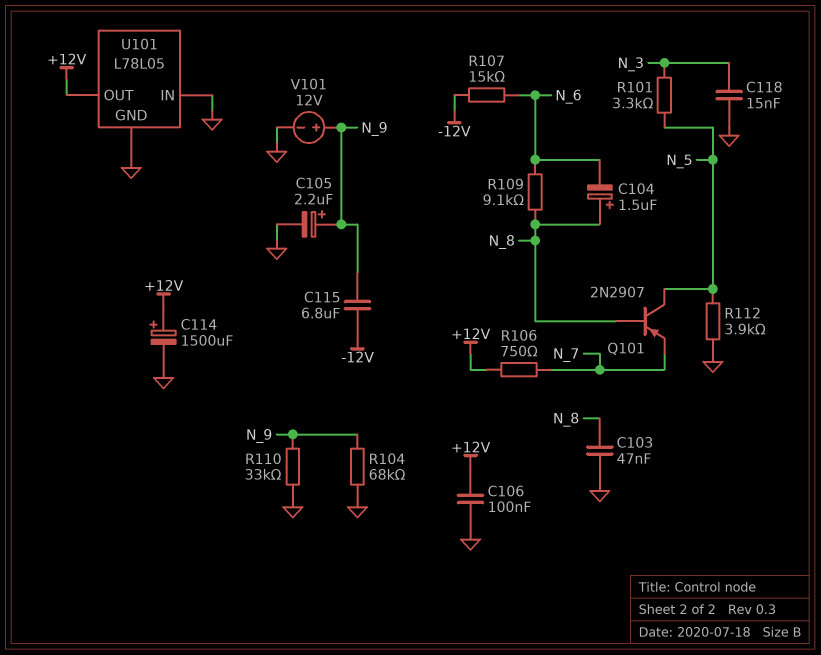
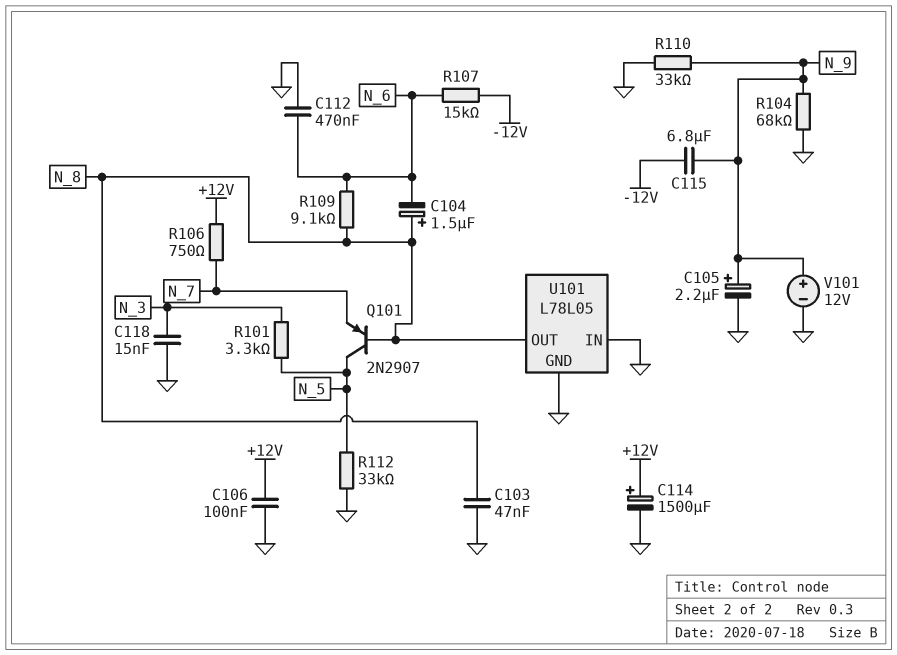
C112: none -> 470nF (GND, N_6)
R112: 3.9k (GND, N_5) -> 33k (GND, N_5)
U101 pin OUT: +12V -> N_8

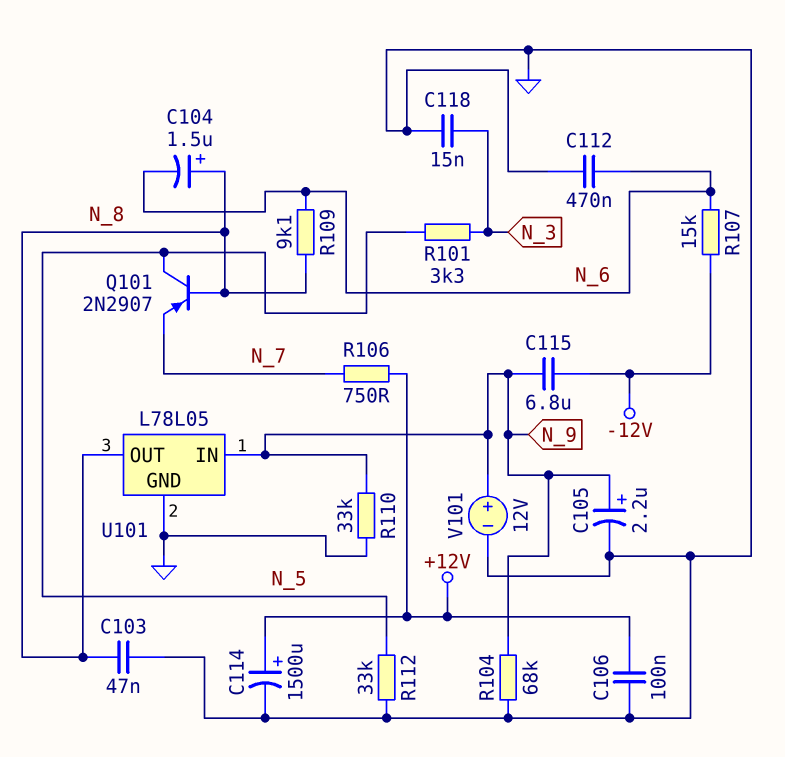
U101 pin IN: GND -> N_9

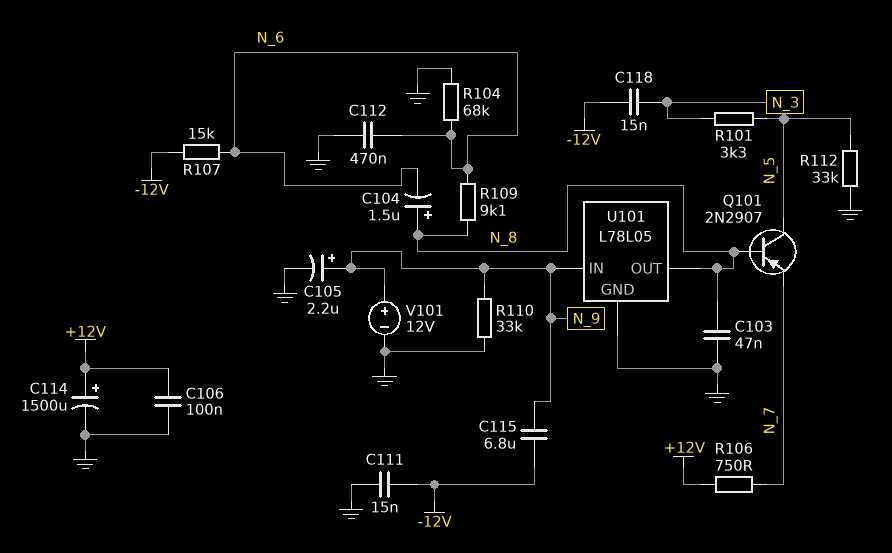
C111: none -> 15nF (-12V, GND)
C118: 15nF (GND, N_3) -> 15nF (-12V, N_3)
R104: 68k (GND, N_9) -> 68k (GND, N_6)

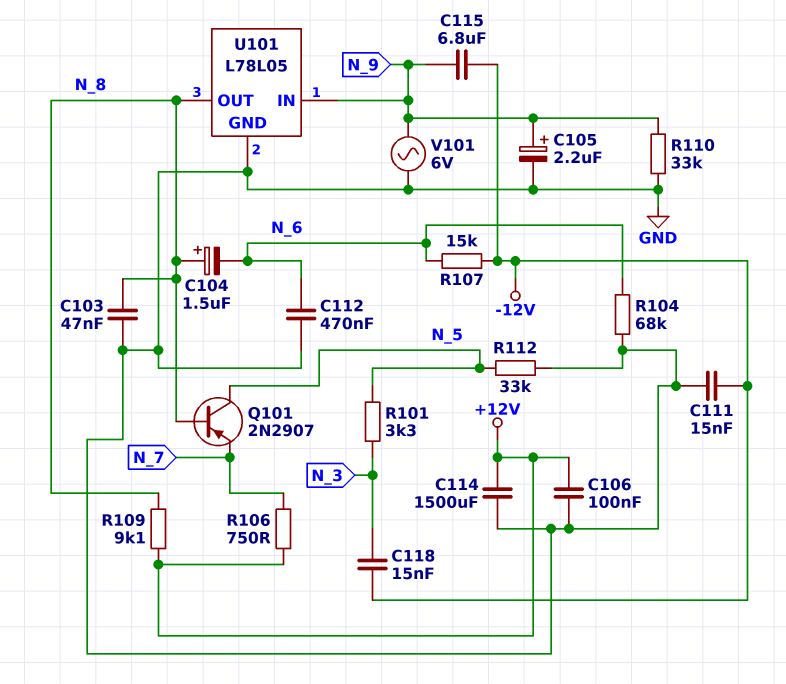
C114: 1500uF (plus +12V, minus GND) -> 1500uF (+12V, GND)
R109: 9.1k (N_6, N_8) -> 9.1k (+12V, N_8)
V101: 12V (plus N_9, minus GND) -> AC 6V (GND, N_9)

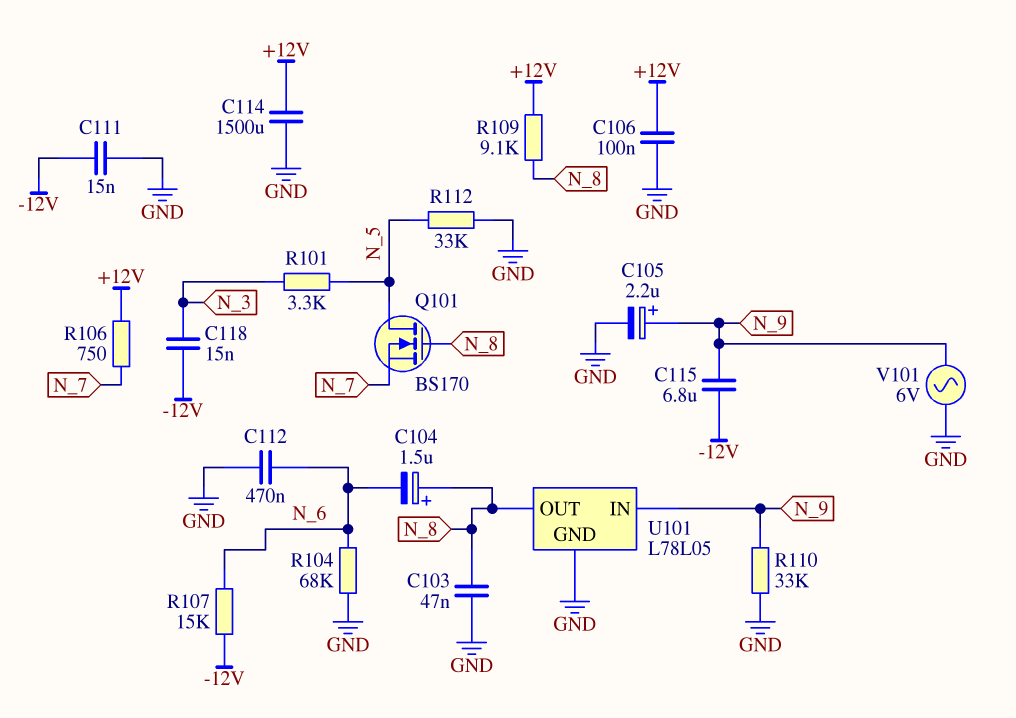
Q101: PNP 2N2907 (B N_8, C N_5, E N_7) -> NMOS BS170 (G N_8, D N_5, S N_7)

